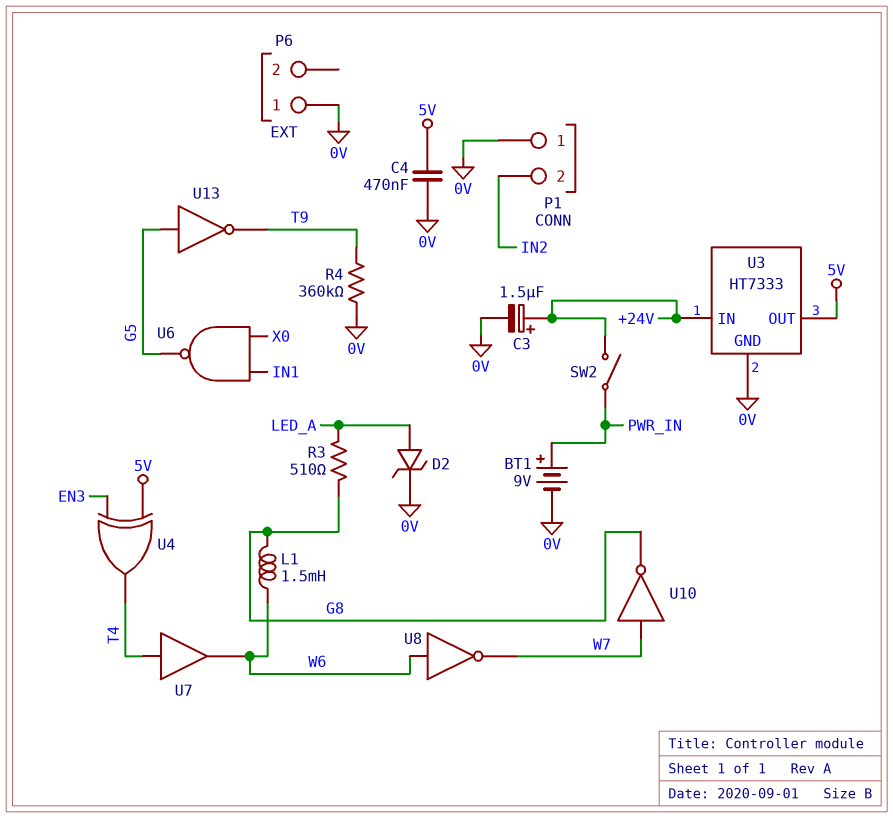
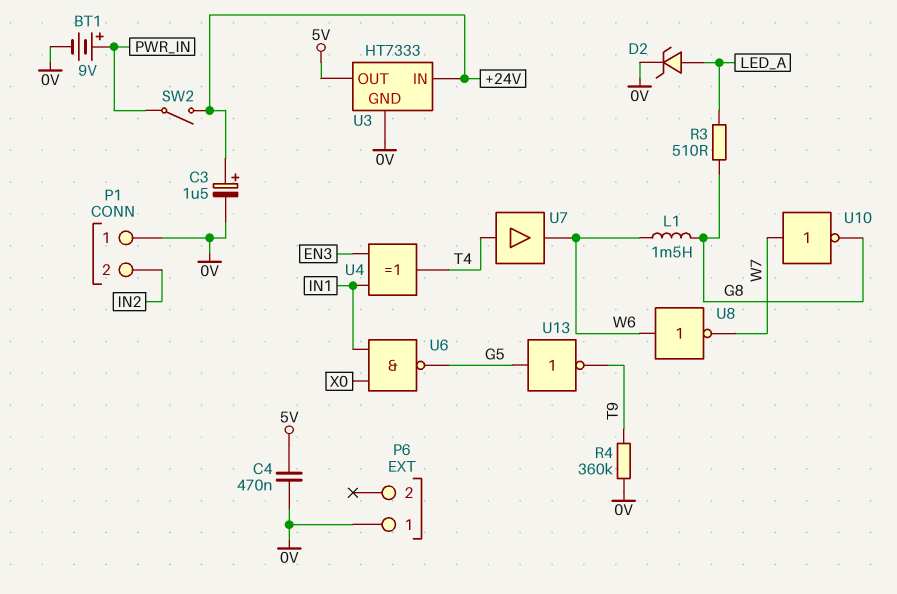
U4: XOR (in 5V, in EN3, out T4) -> XOR (in EN3, in IN1, out T4)

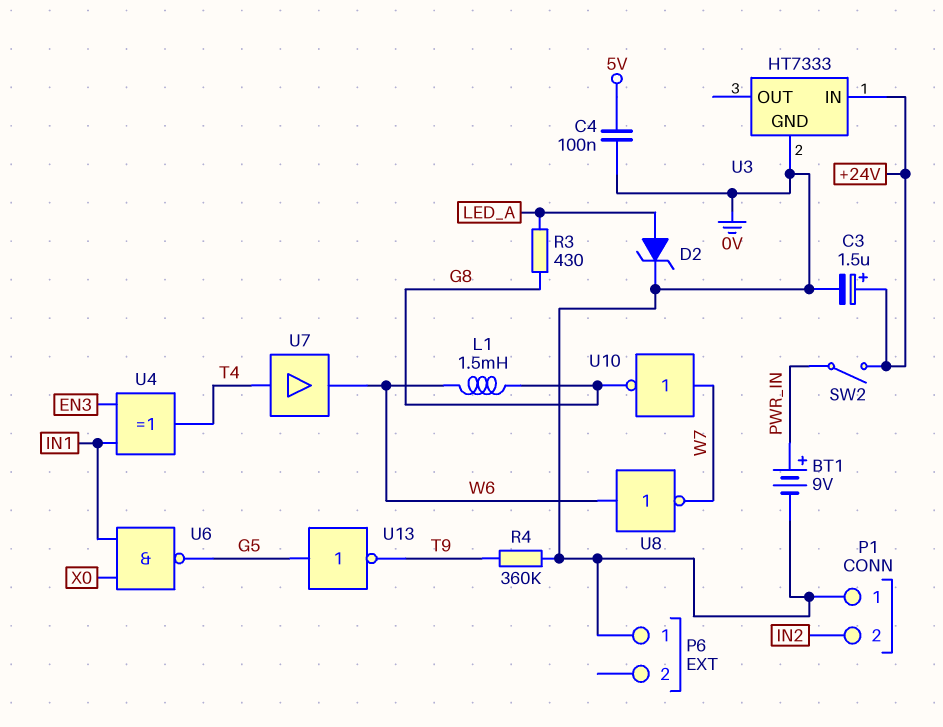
C4: 470nF (0V, 5V) -> 100nF (0V, 5V)
R3: 510 (G8, LED_A) -> 430 (G8, LED_A)
U3 pin OUT: 5V -> none

